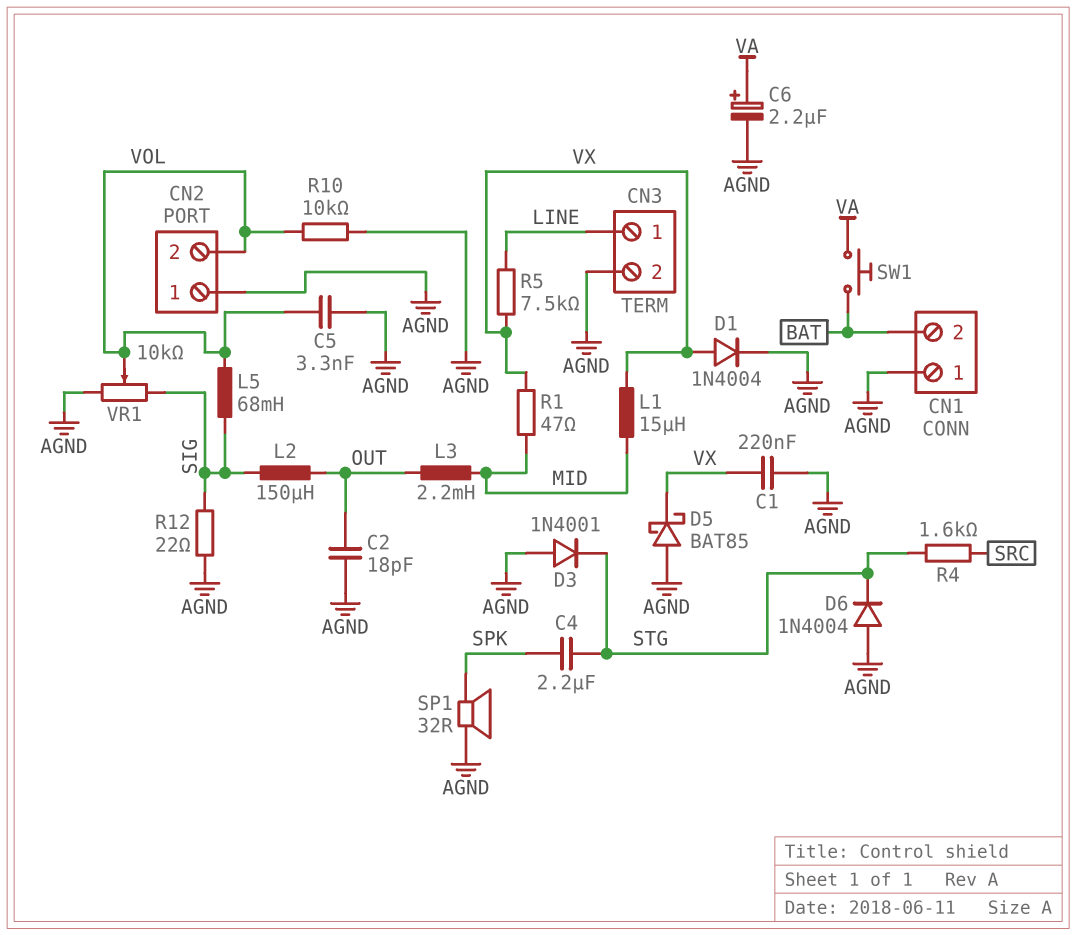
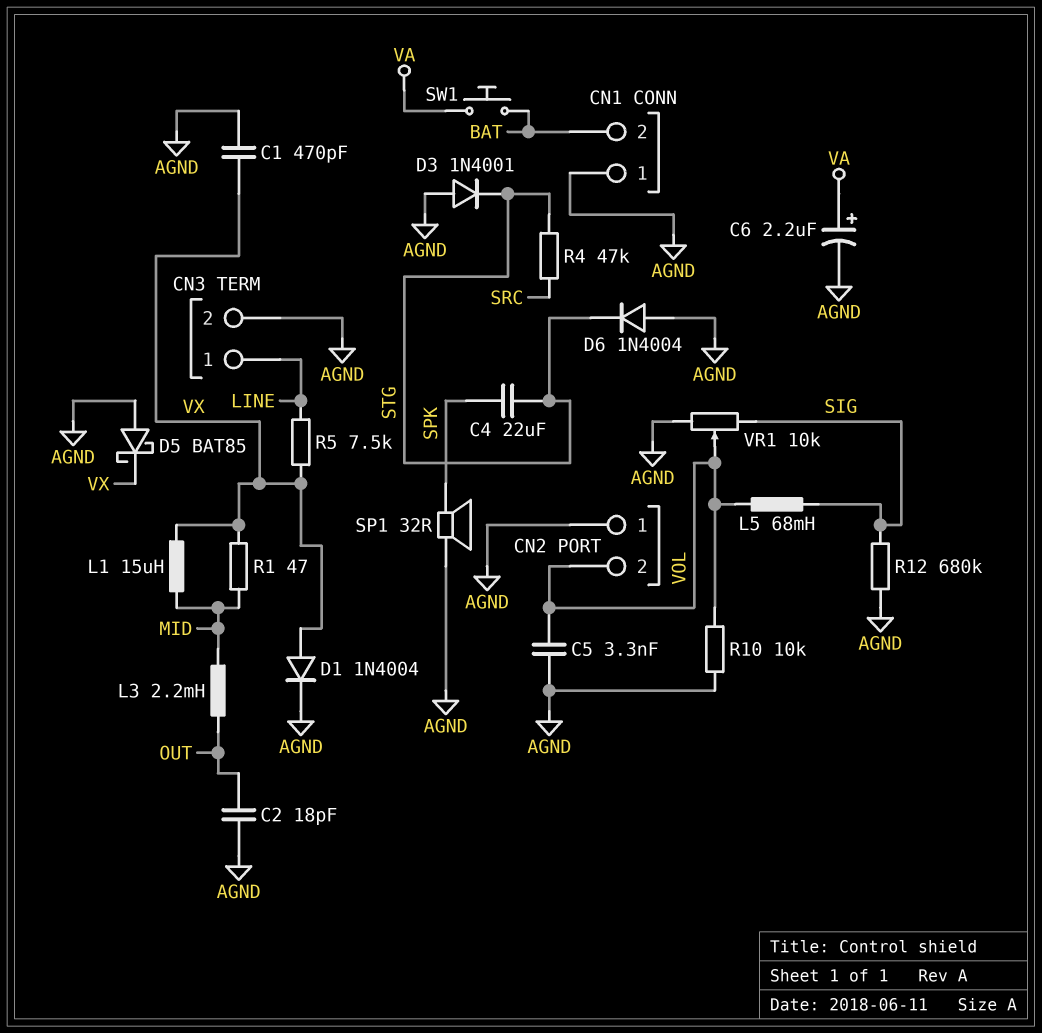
C1: 220nF (AGND, VX) -> 470pF (AGND, VX)
C4: 2.2uF (SPK, STG) -> 22uF (SPK, STG)
L2: 150uH (OUT, SIG) -> none
R4: 1.6k (SRC, STG) -> 47k (SRC, STG)
R12: 22 (AGND, SIG) -> 680k (AGND, SIG)

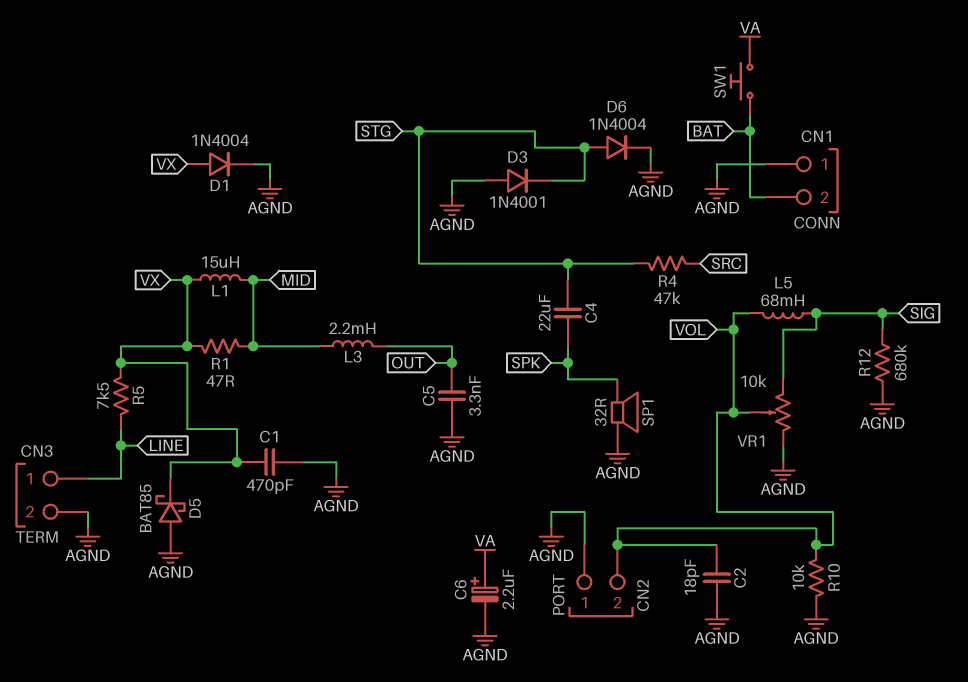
C2: 18pF (AGND, OUT) -> 18pF (AGND, VOL)
C5: 3.3nF (AGND, VOL) -> 3.3nF (AGND, OUT)
D6: diode 1N4004 (A AGND, K STG) -> diode 1N4004 (A STG, K AGND)

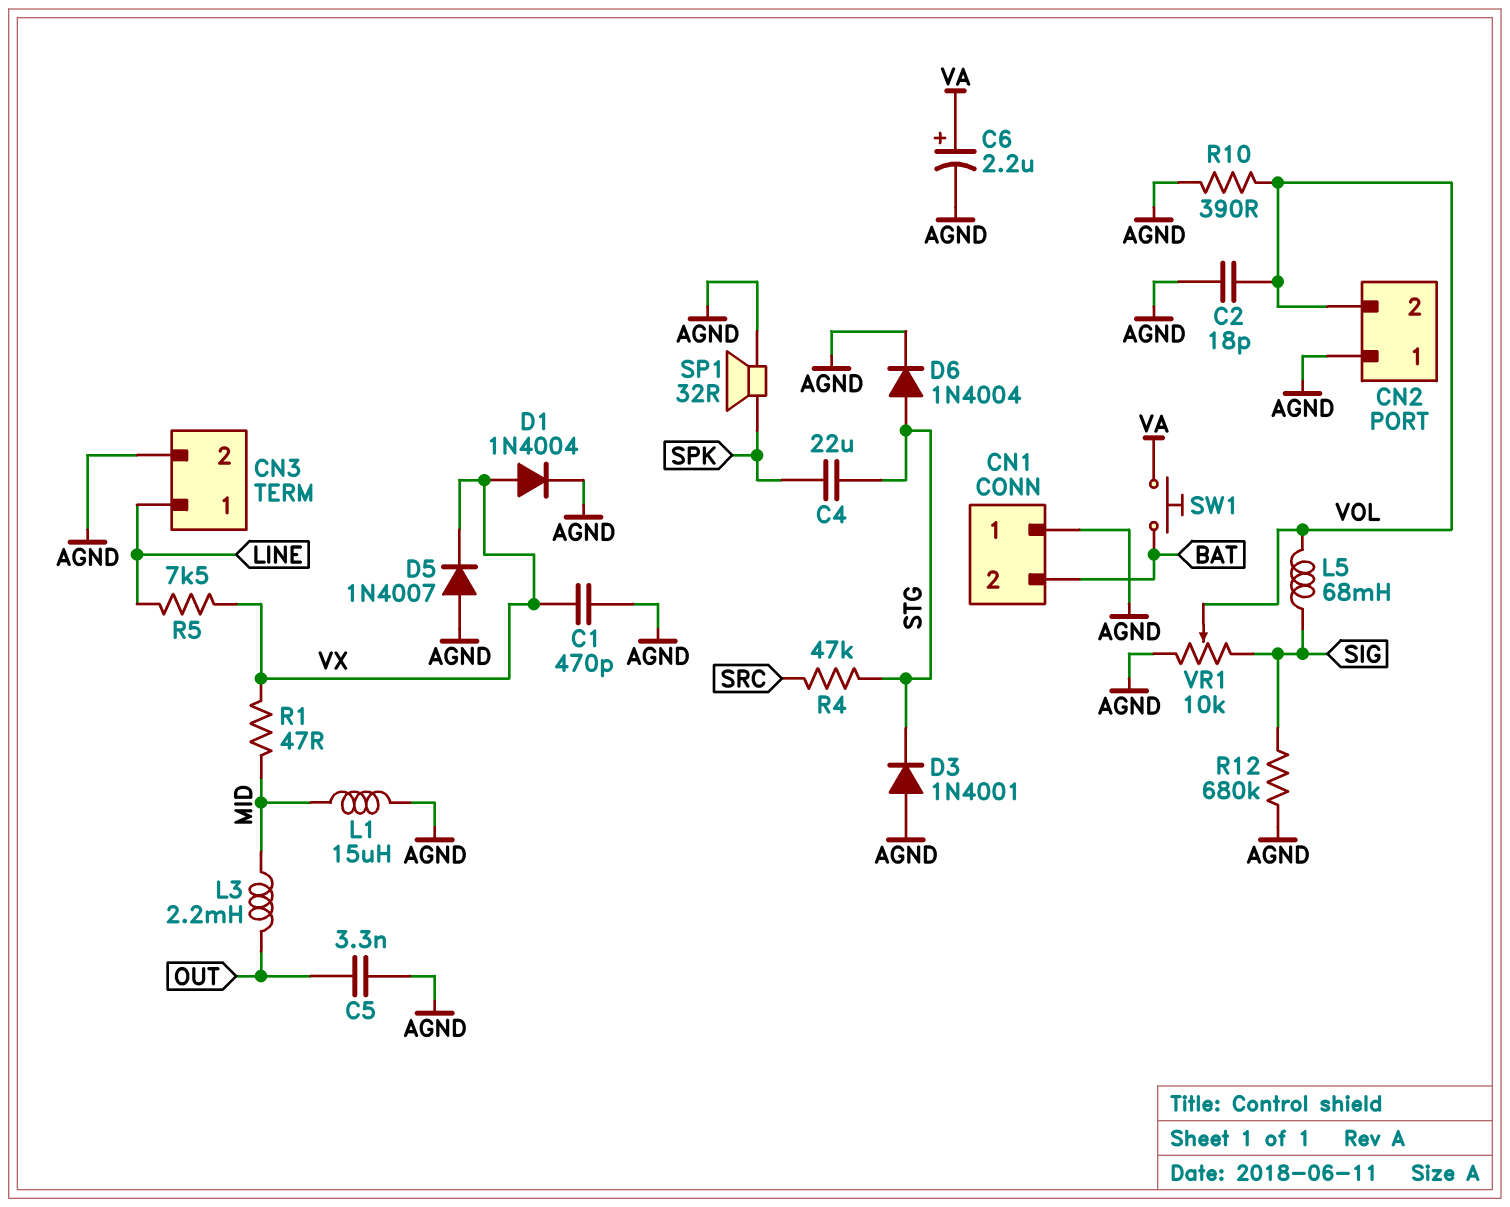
D5: schottky BAT85 (A AGND, K VX) -> diode 1N4007 (A AGND, K VX)
L1: 15uH (MID, VX) -> 15uH (AGND, MID)
R10: 10k (AGND, VOL) -> 390 (AGND, VOL)

